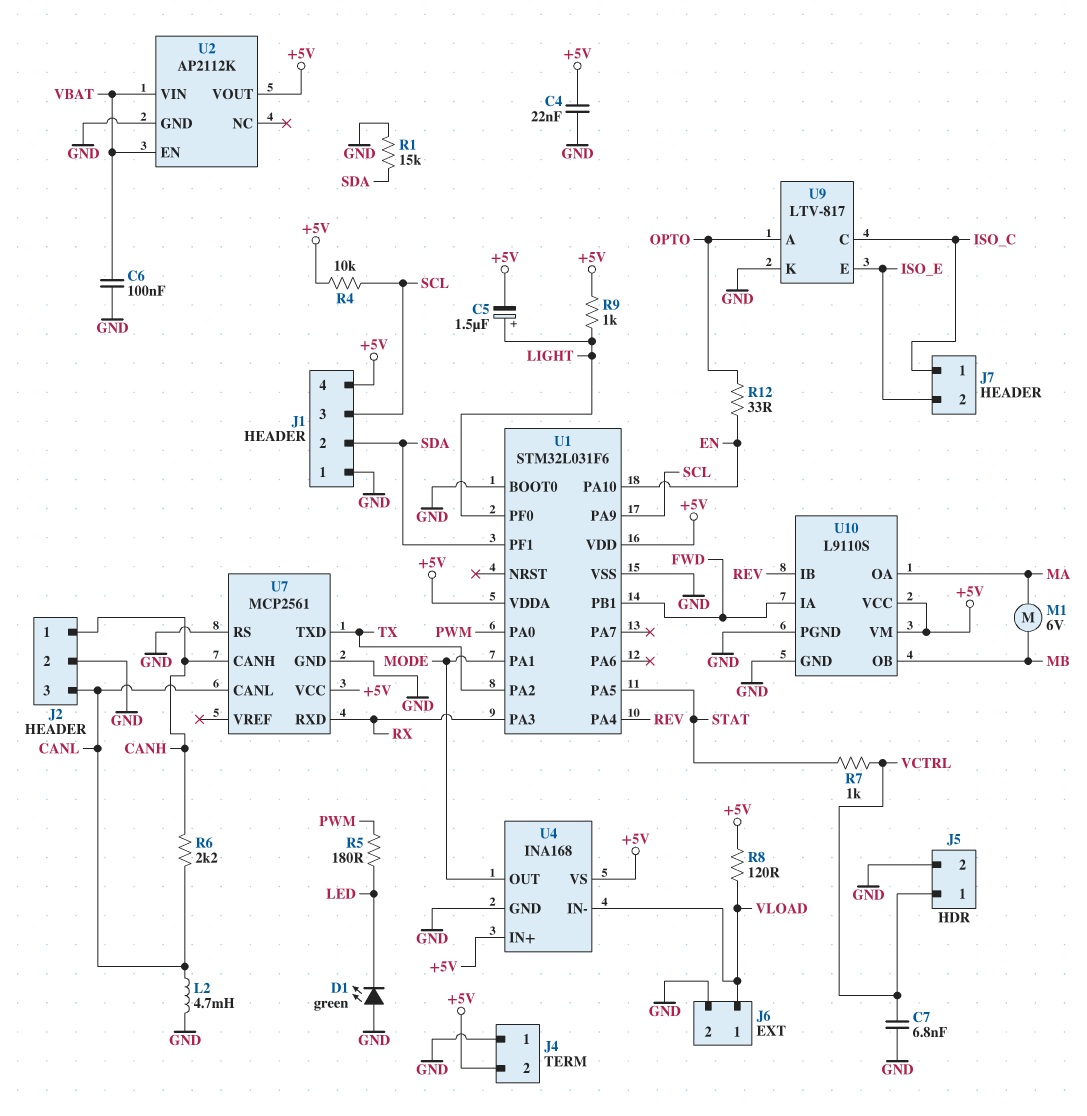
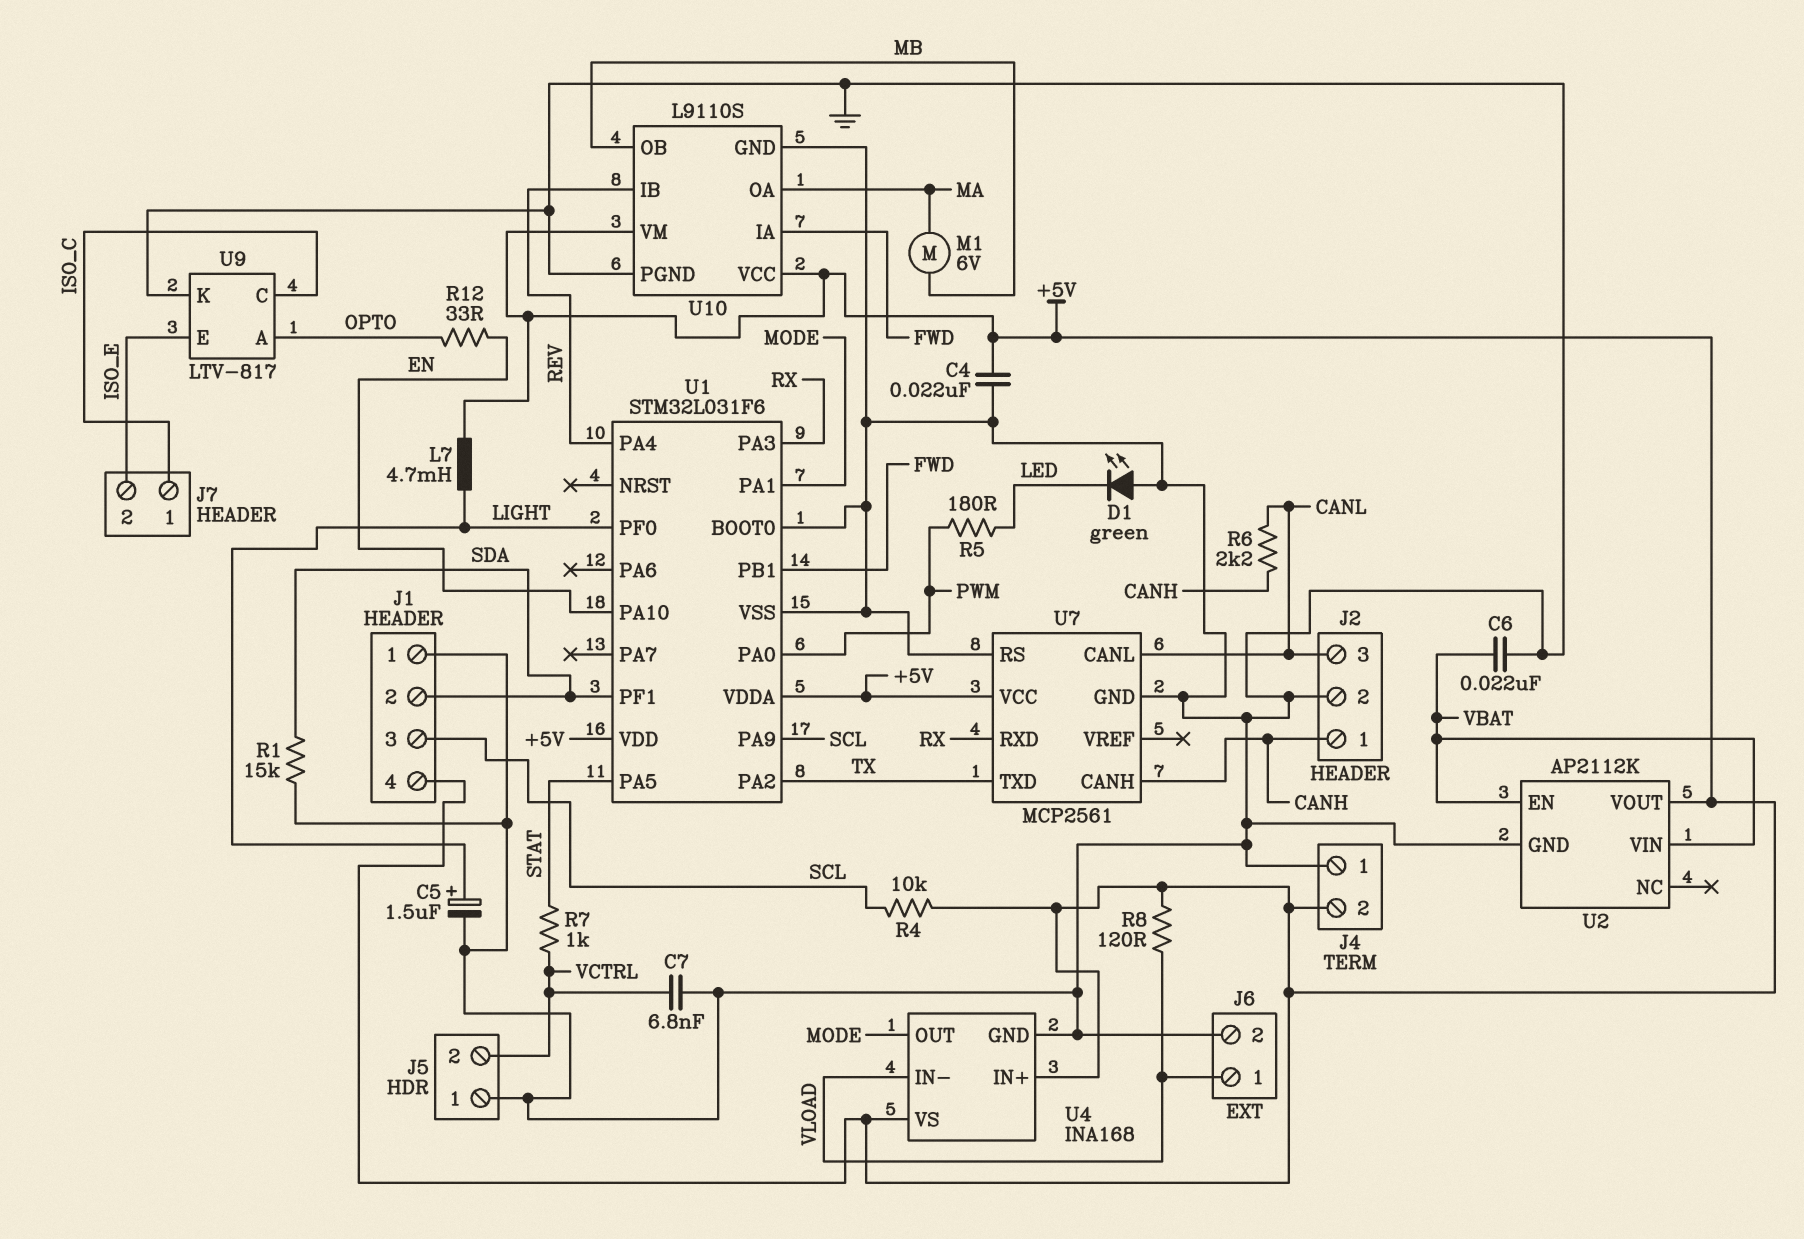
C5: 1.5uF (plus LIGHT, minus +5V) -> 1.5uF (plus LIGHT, minus GND)
C6: 100nF (GND, VBAT) -> 22nF (GND, VBAT)
J5 pin 1: VCTRL -> GND
J5 pin 2: GND -> VCTRL
L2: 4.7mH (CANL, GND) -> none
L7: none -> 4.7mH (+5V, LIGHT)
R9: 1k (+5V, LIGHT) -> none

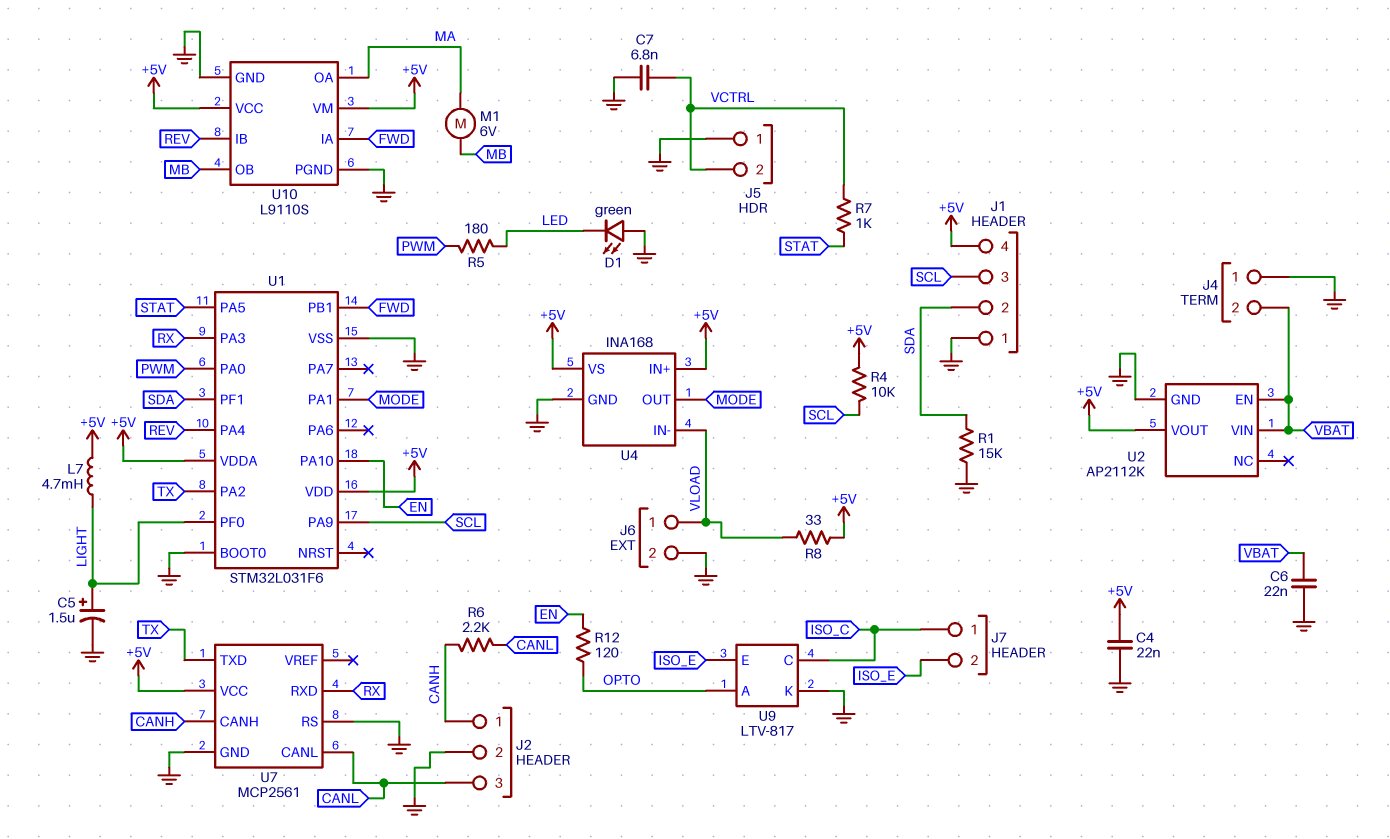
J4 pin 2: +5V -> VBAT
R8: 120 (+5V, VLOAD) -> 33 (+5V, VLOAD)
R12: 33 (EN, OPTO) -> 120 (EN, OPTO)

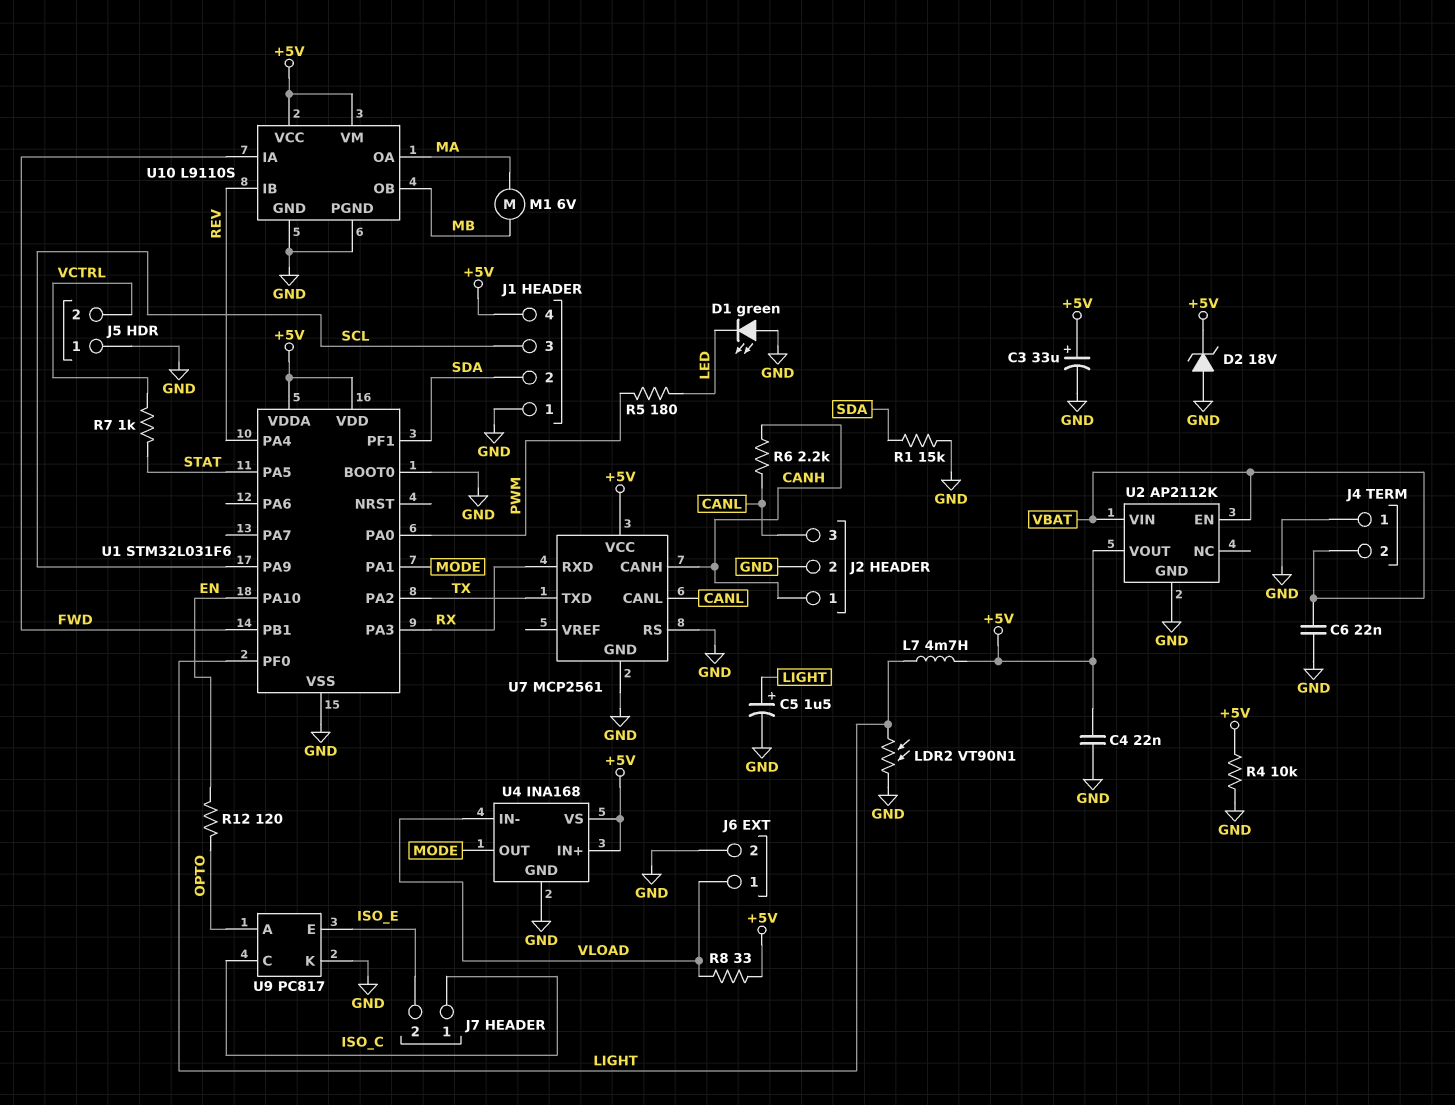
C3: none -> 33uF (plus +5V, minus GND)
C7: 6.8nF (GND, VCTRL) -> none
D2: none -> zener 18V (A GND, K +5V)
LDR2: none -> VT90N1 (GND, LIGHT)
R4: 10k (+5V, SCL) -> 10k (+5V, GND)
U9: LTV-817 -> PC817

